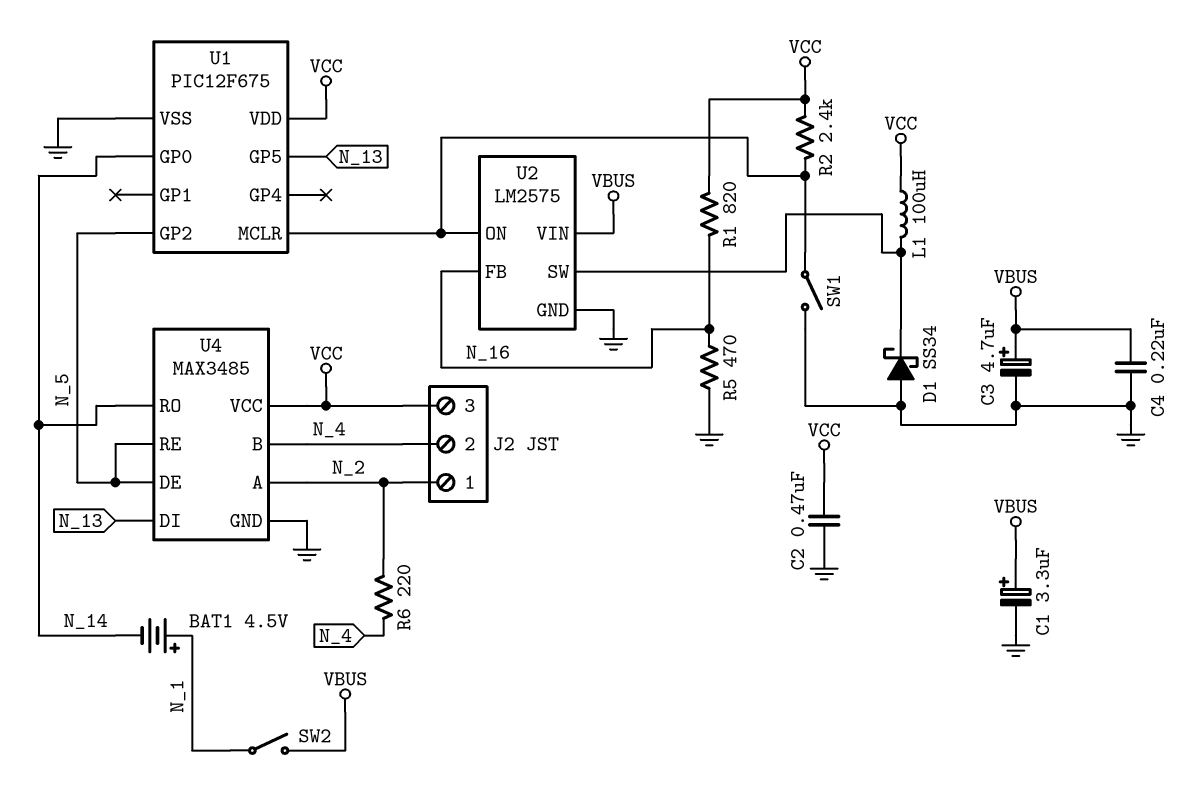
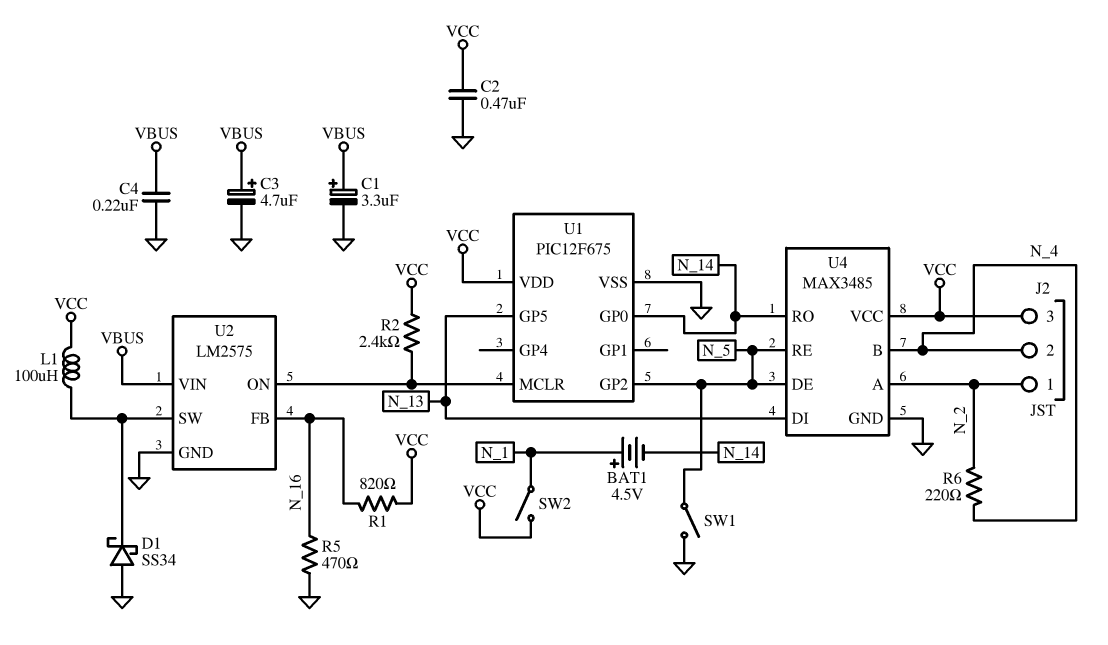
SW1: switch (GND, U1/MCLR) -> switch (GND, N_5)
SW2: switch (N_1, VBUS) -> switch (N_1, VCC)

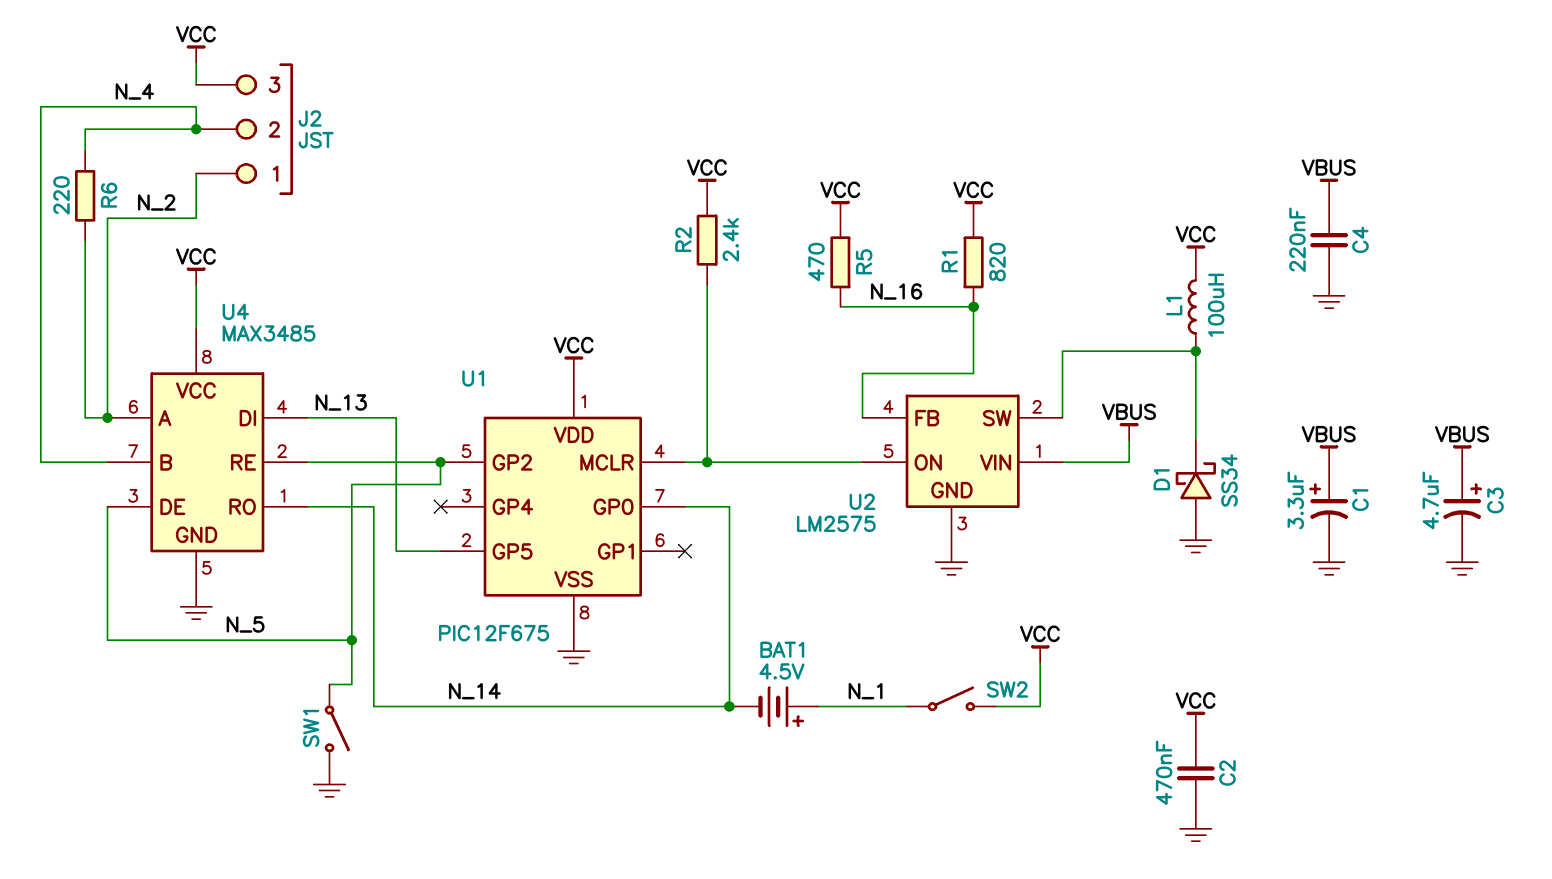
R5: 470 (GND, N_16) -> 470 (N_16, VCC)

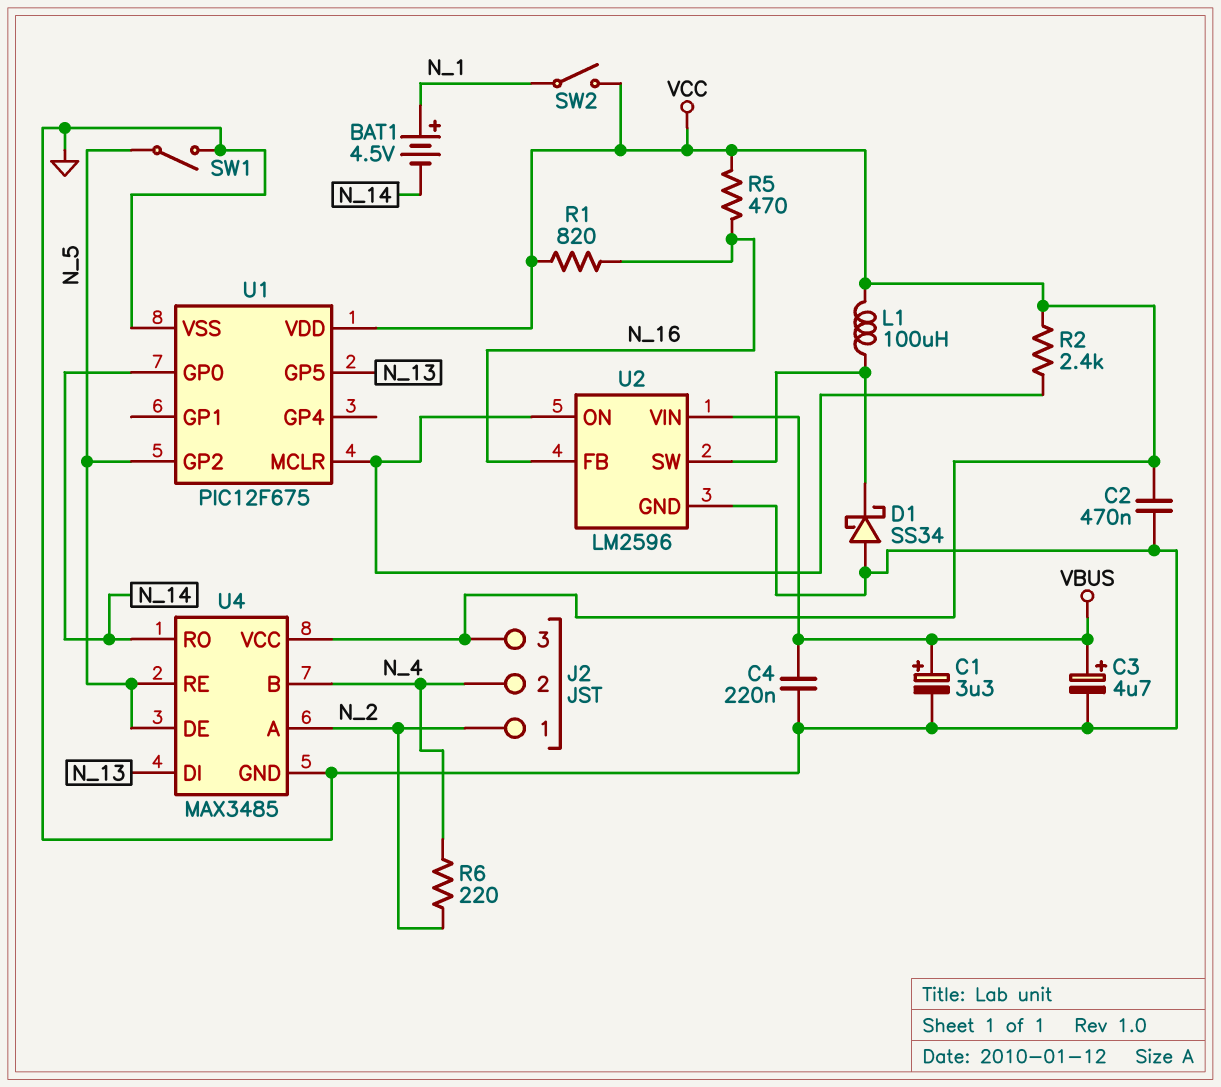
U2: LM2575 -> LM2596

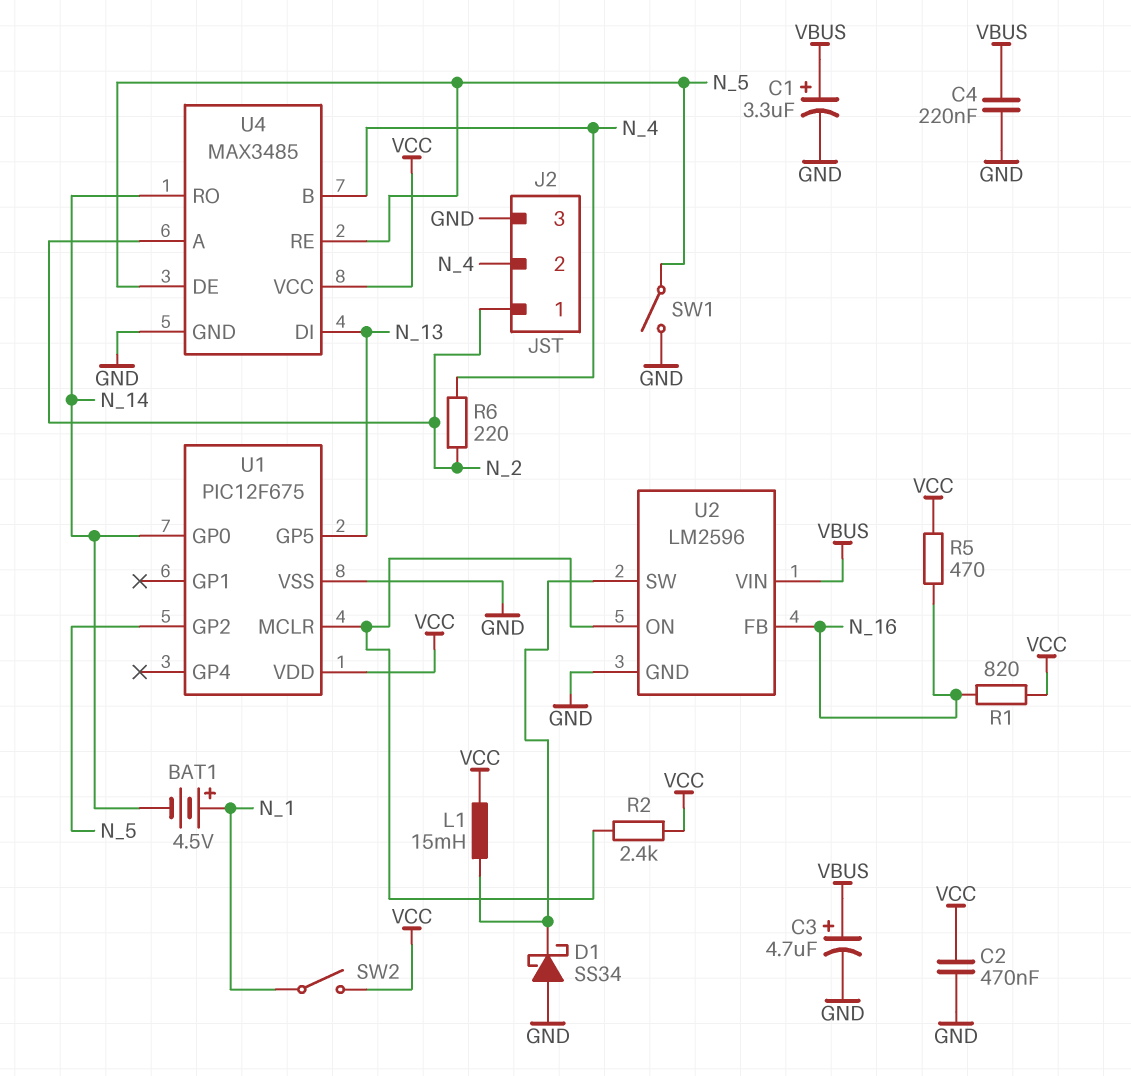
J2 pin 3: VCC -> GND
L1: 100uH (U2/SW, VCC) -> 15mH (U2/SW, VCC)

